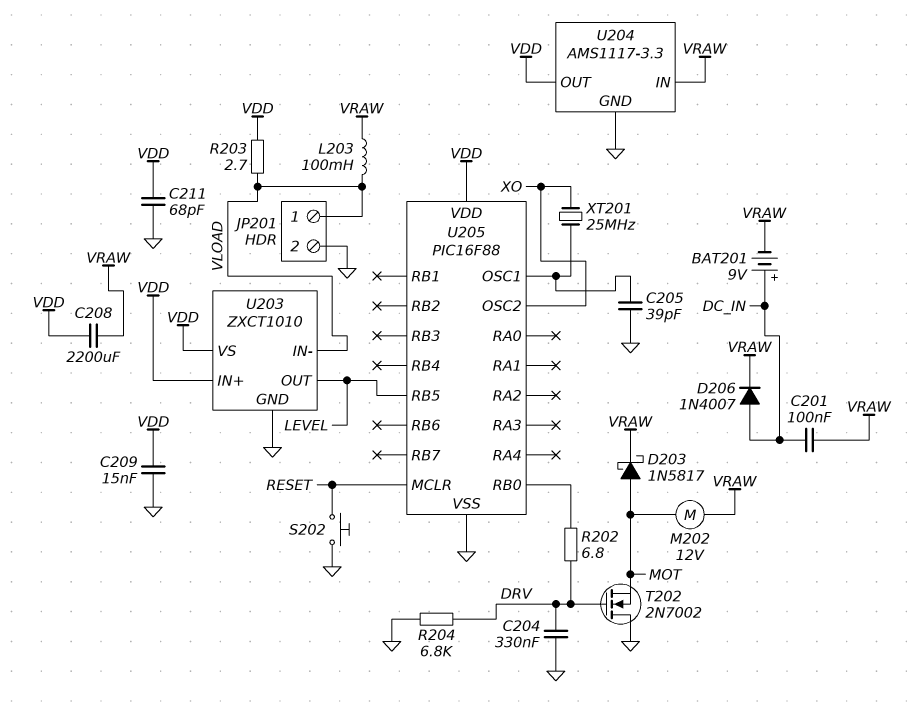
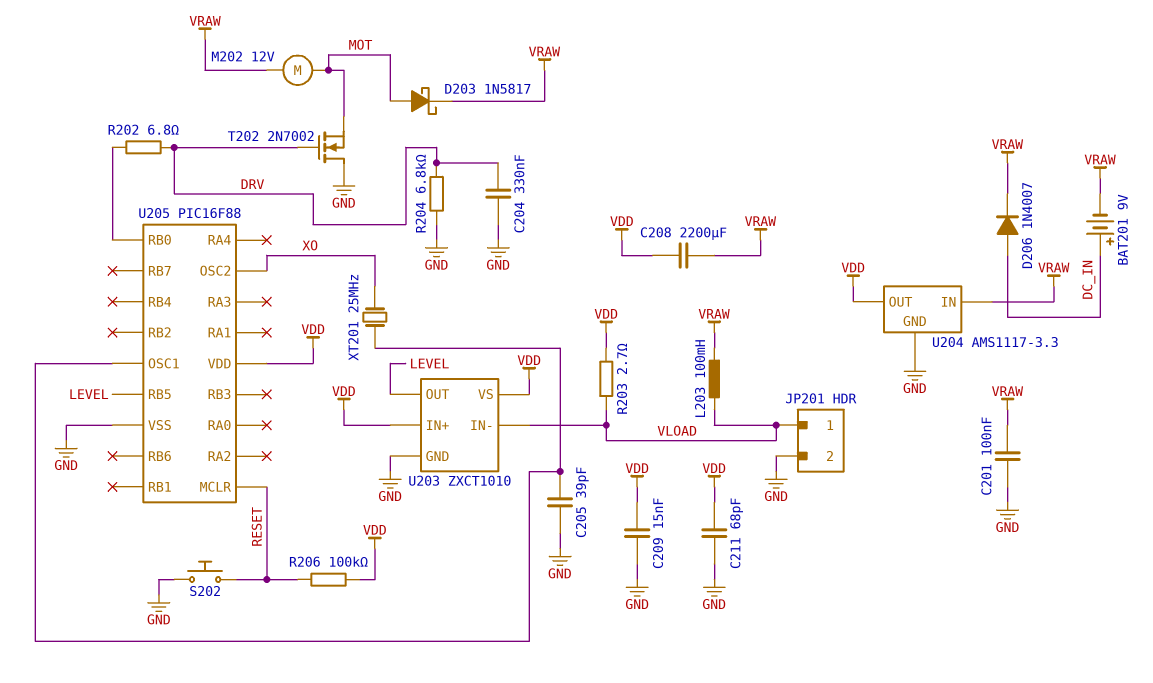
C201: 100nF (DC_IN, VRAW) -> 100nF (GND, VRAW)
R206: none -> 100k (RESET, VDD)

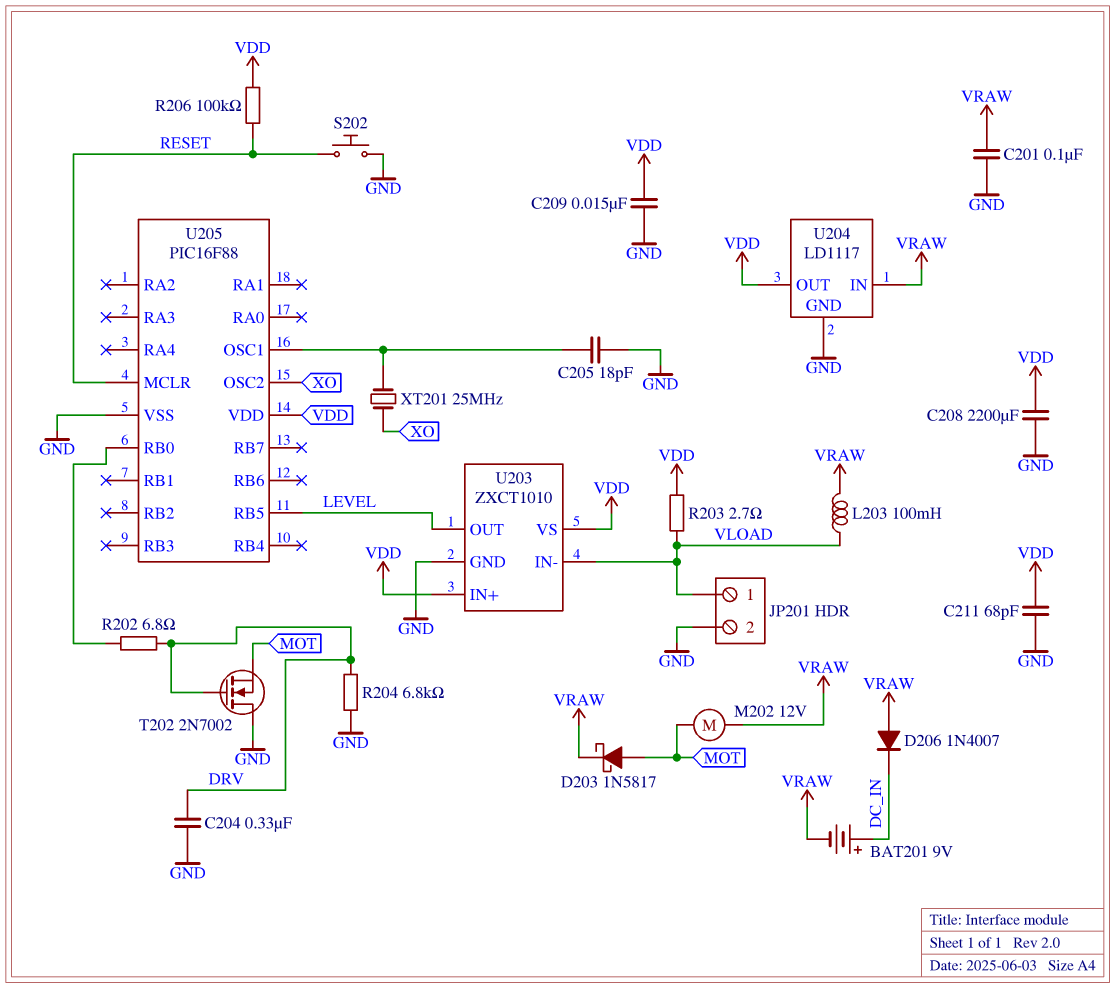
C205: 39pF (GND, U205/OSC1) -> 18pF (GND, U205/OSC1)
C208: 2200uF (VDD, VRAW) -> 2200uF (GND, VDD)
D206: diode 1N4007 (A DC_IN, K VRAW) -> diode 1N4007 (A VRAW, K DC_IN)
U204: AMS1117-3.3 -> LD1117

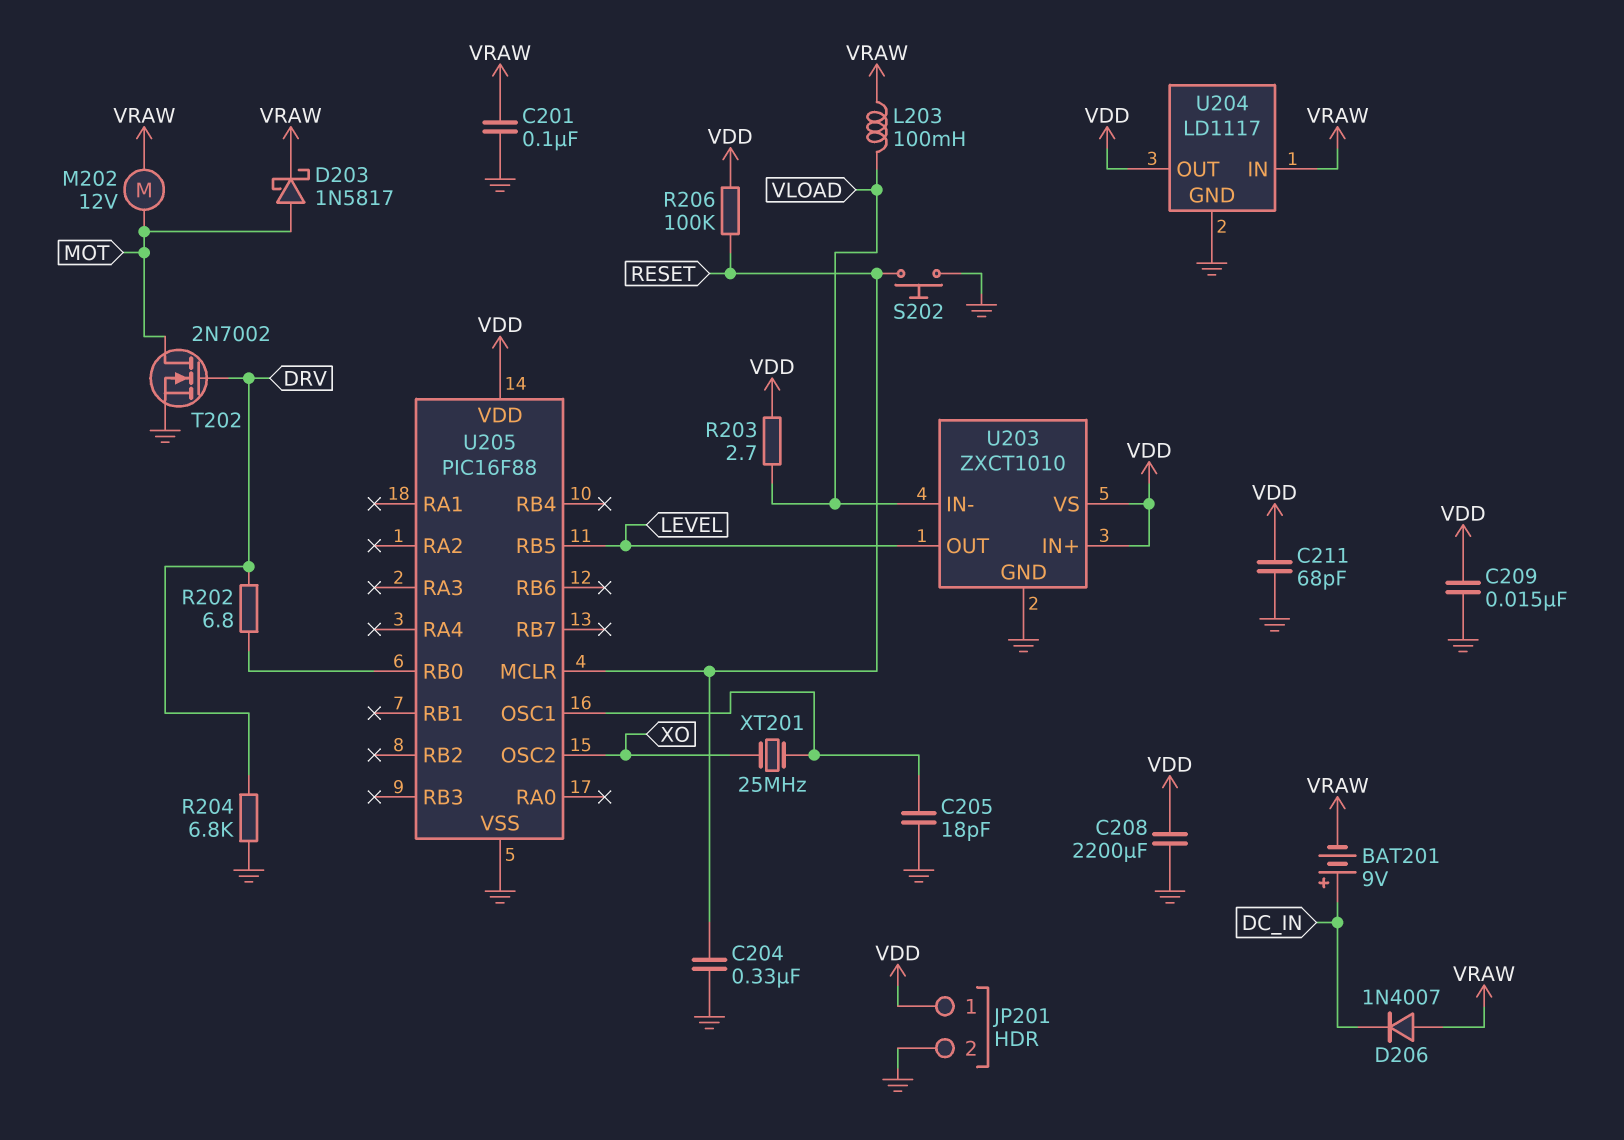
C204: 330nF (DRV, GND) -> 330nF (GND, RESET)
JP201 pin 1: VLOAD -> VDD
T202: NMOS 2N7002 (G DRV, D GND, S MOT) -> NMOS 2N7002 (G DRV, D MOT, S GND)

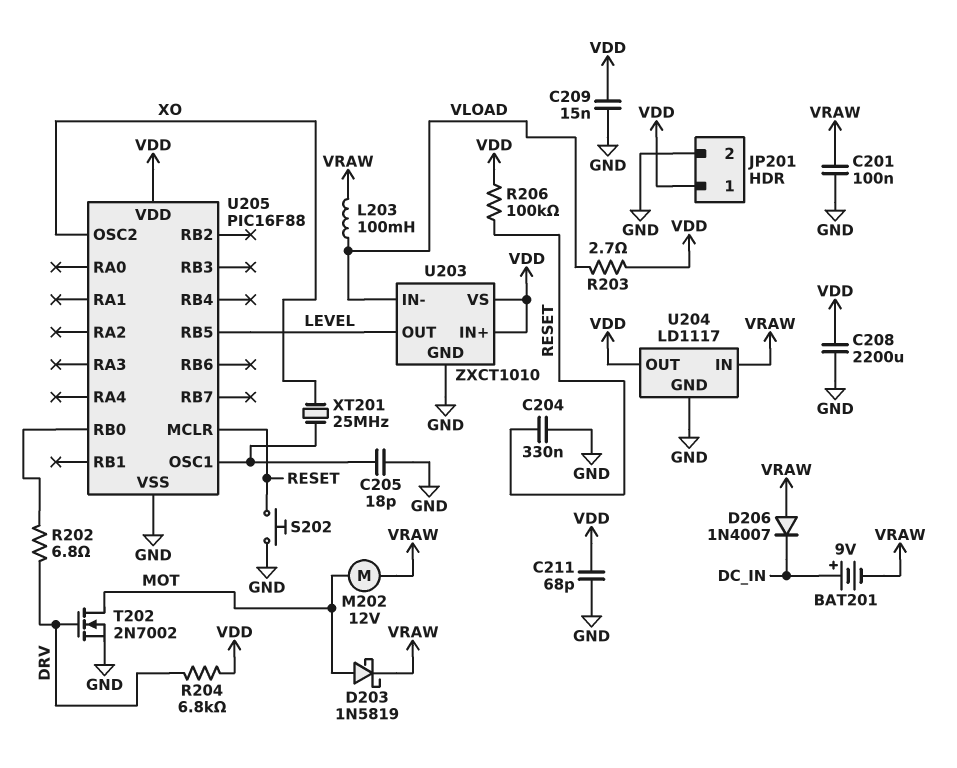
D203: schottky 1N5817 (A MOT, K VRAW) -> schottky 1N5819 (A MOT, K VRAW)
R204: 6.8k (DRV, GND) -> 6.8k (DRV, VDD)

